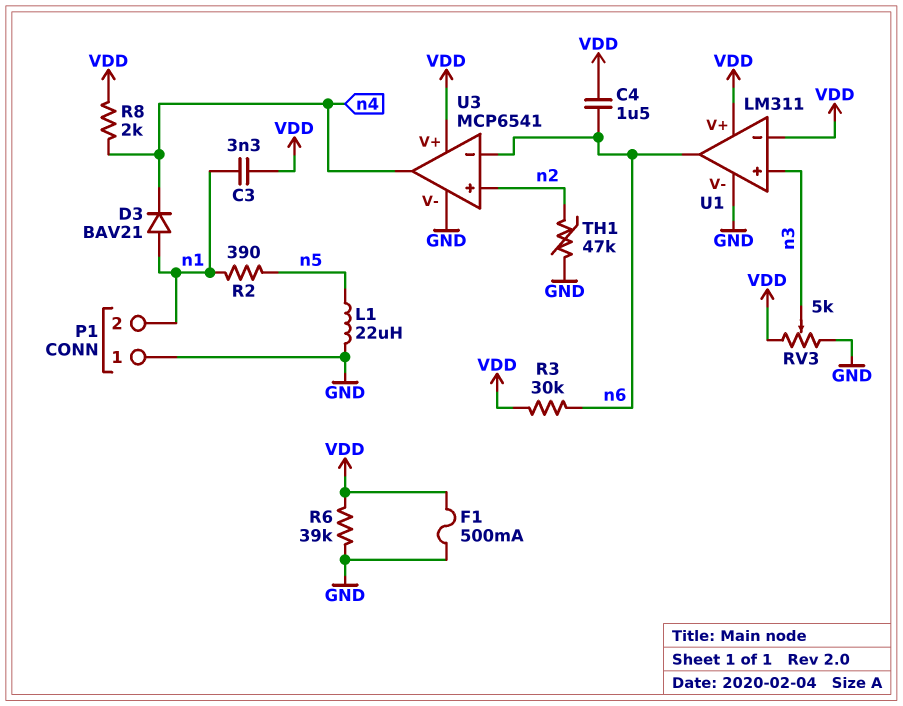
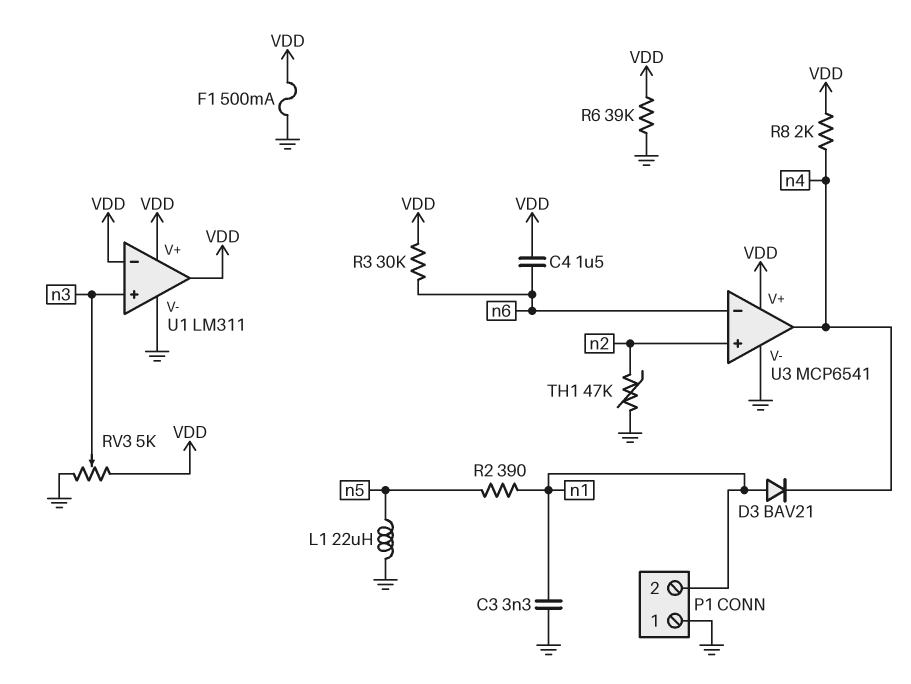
C3: 3.3nF (VDD, n1) -> 3.3nF (GND, n1)
U1 pin out: n6 -> VDD

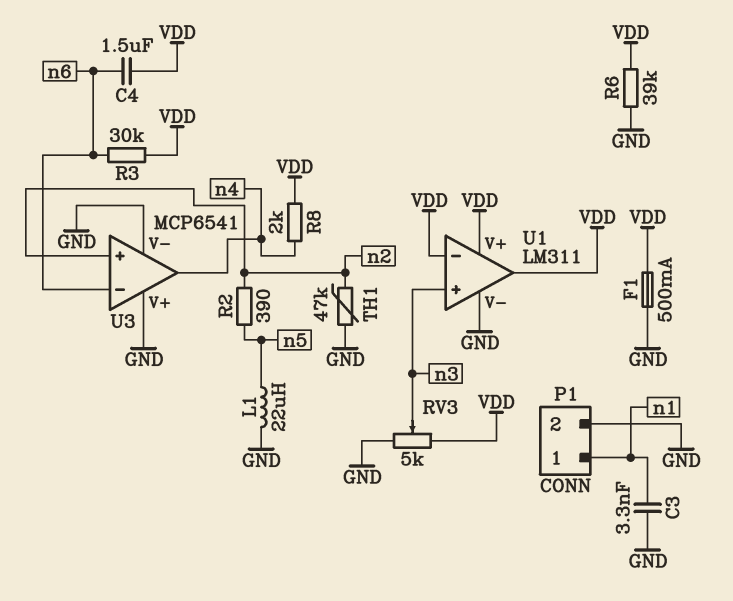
D3: diode BAV21 (A n1, K n4) -> none
P1 pin 1: GND -> n1
P1 pin 2: n1 -> GND
R2: 390 (n1, n5) -> 390 (n2, n5)
U3 pin V+: VDD -> GND

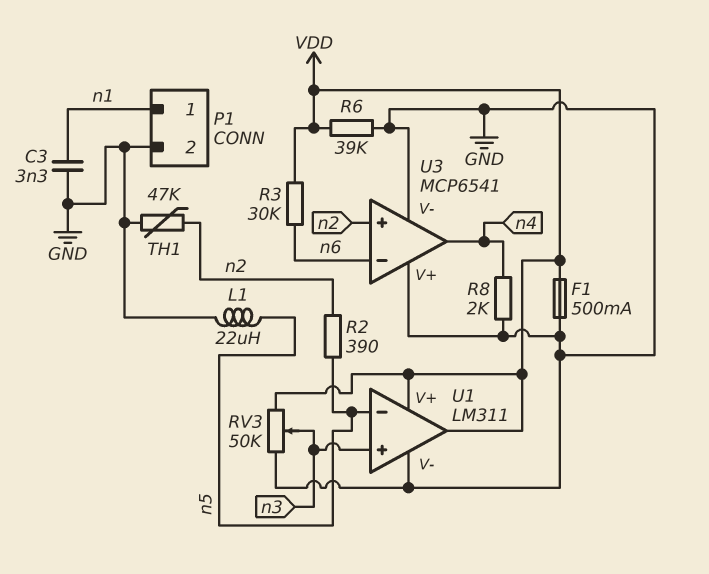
C4: 1.5uF (VDD, n6) -> none
R8: 2k (VDD, n4) -> 2k (GND, n4)
RV3: 5k (GND, VDD, wiper n3) -> 50k (GND, VDD, wiper n3)
U1 pin in-: VDD -> n5

